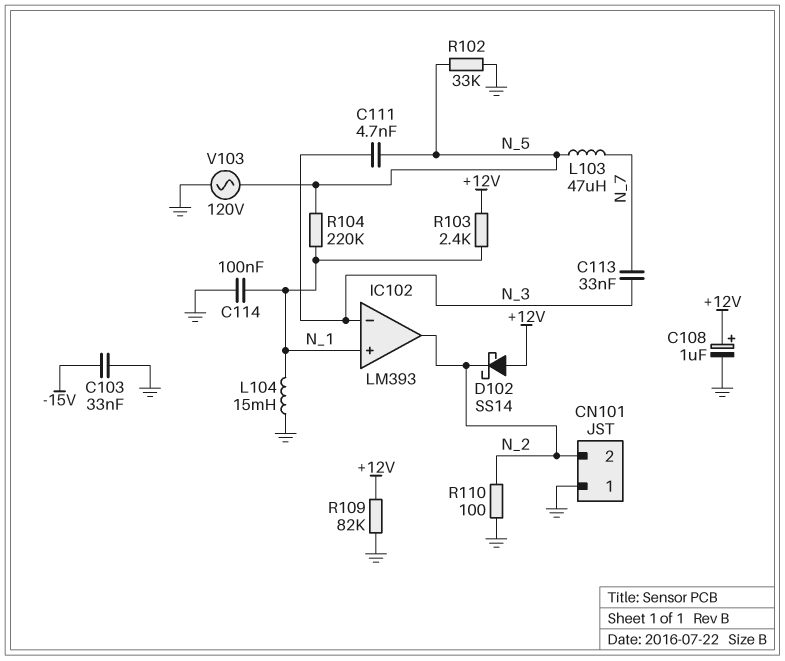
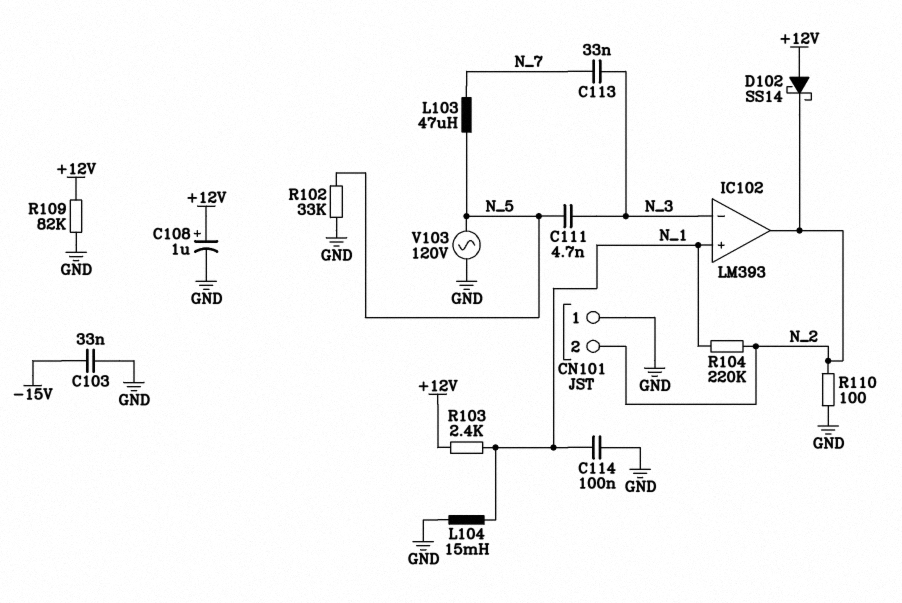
R104: 220k (N_1, N_5) -> 220k (N_1, N_2)

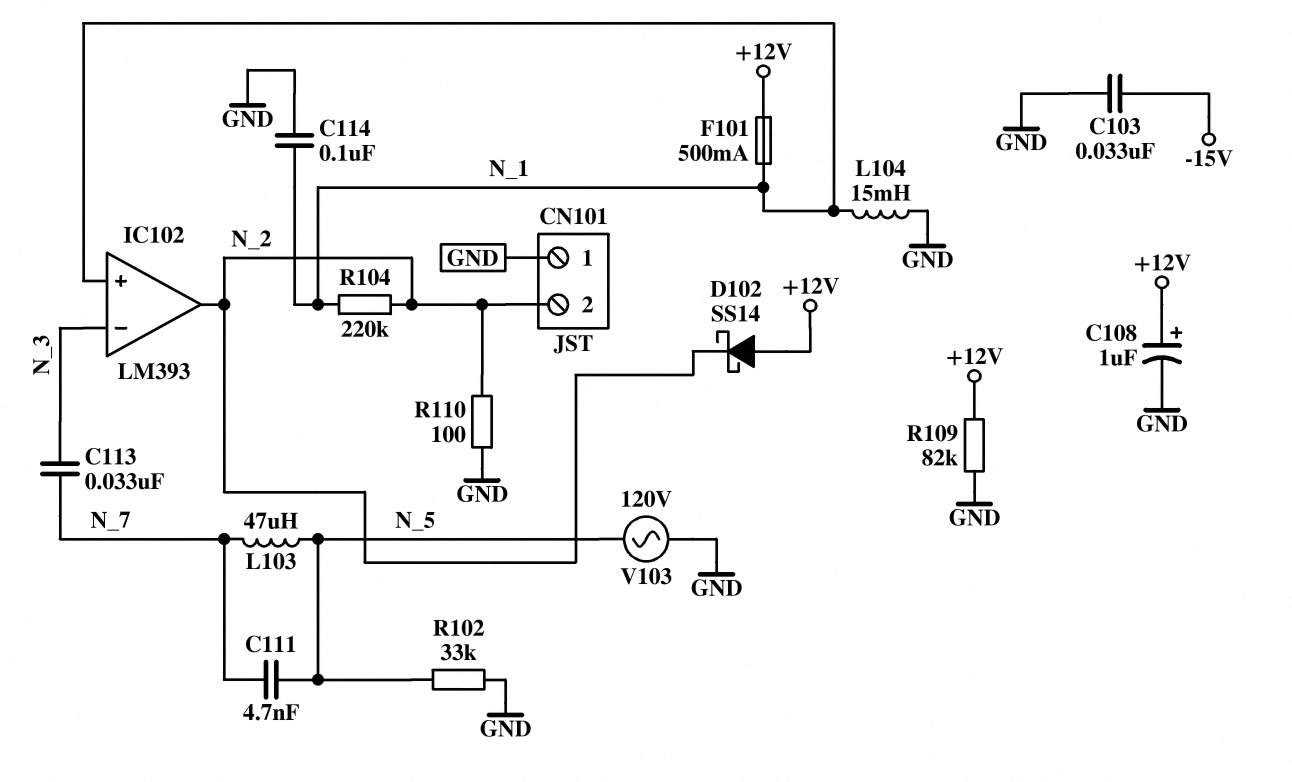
C111: 4.7nF (N_3, N_5) -> 4.7nF (N_5, N_7)
F101: none -> 500mA (+12V, N_1)
R103: 2.4k (+12V, N_1) -> none

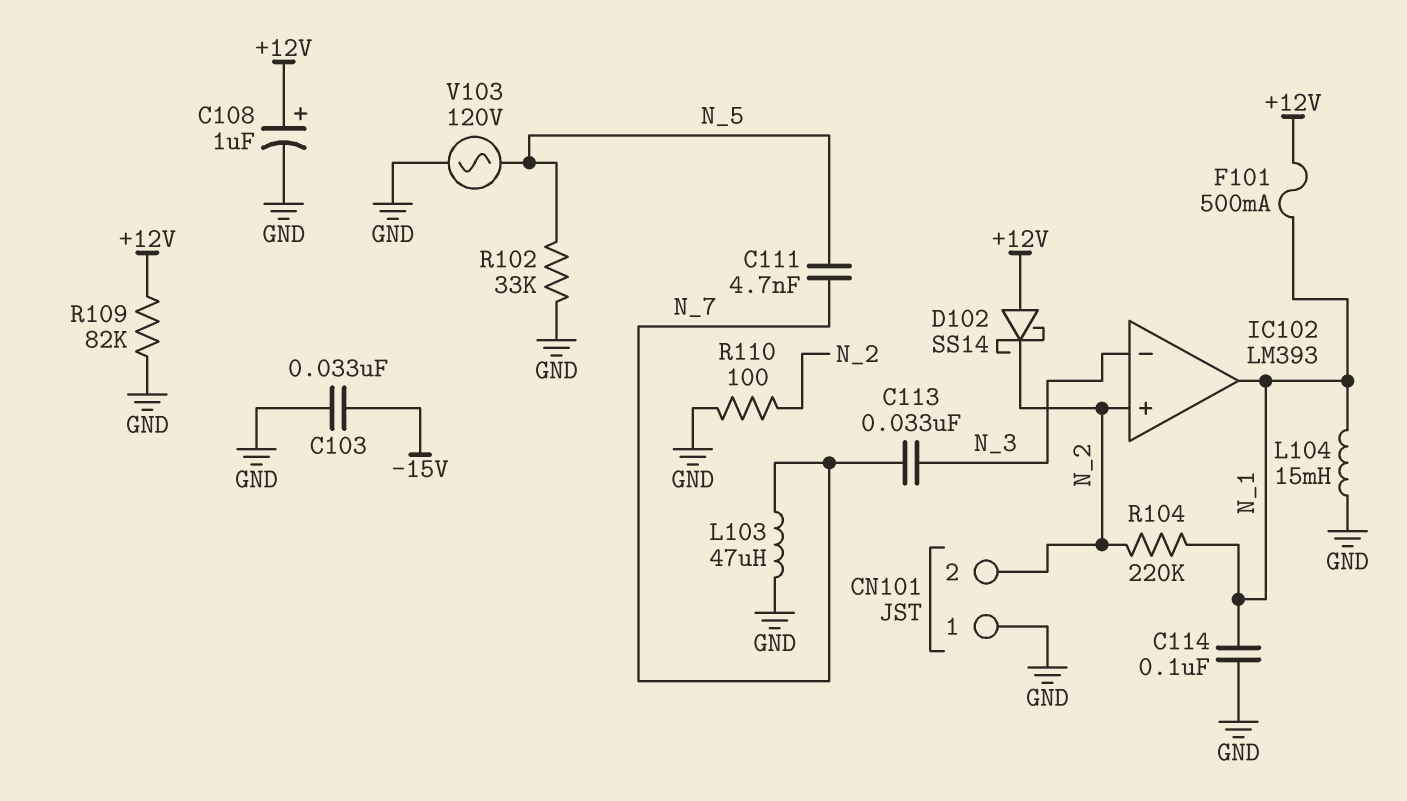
IC102 pin in+: N_1 -> N_2
IC102 pin out: N_2 -> N_1
L103: 47uH (N_5, N_7) -> 47uH (GND, N_7)

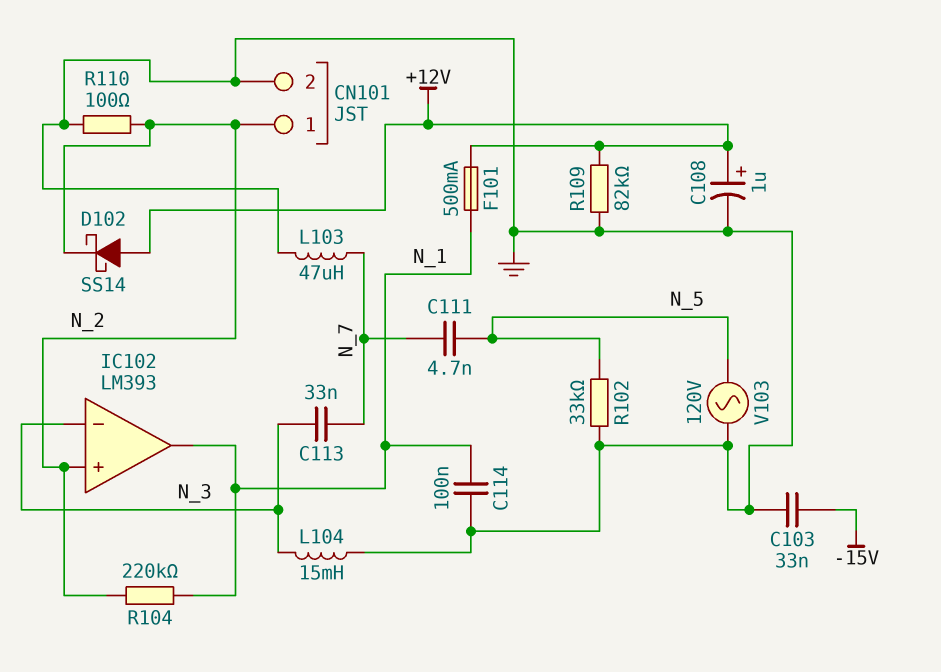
CN101 pin 1: GND -> N_2
CN101 pin 2: N_2 -> GND
L104: 15mH (GND, N_1) -> 15mH (GND, N_3)

